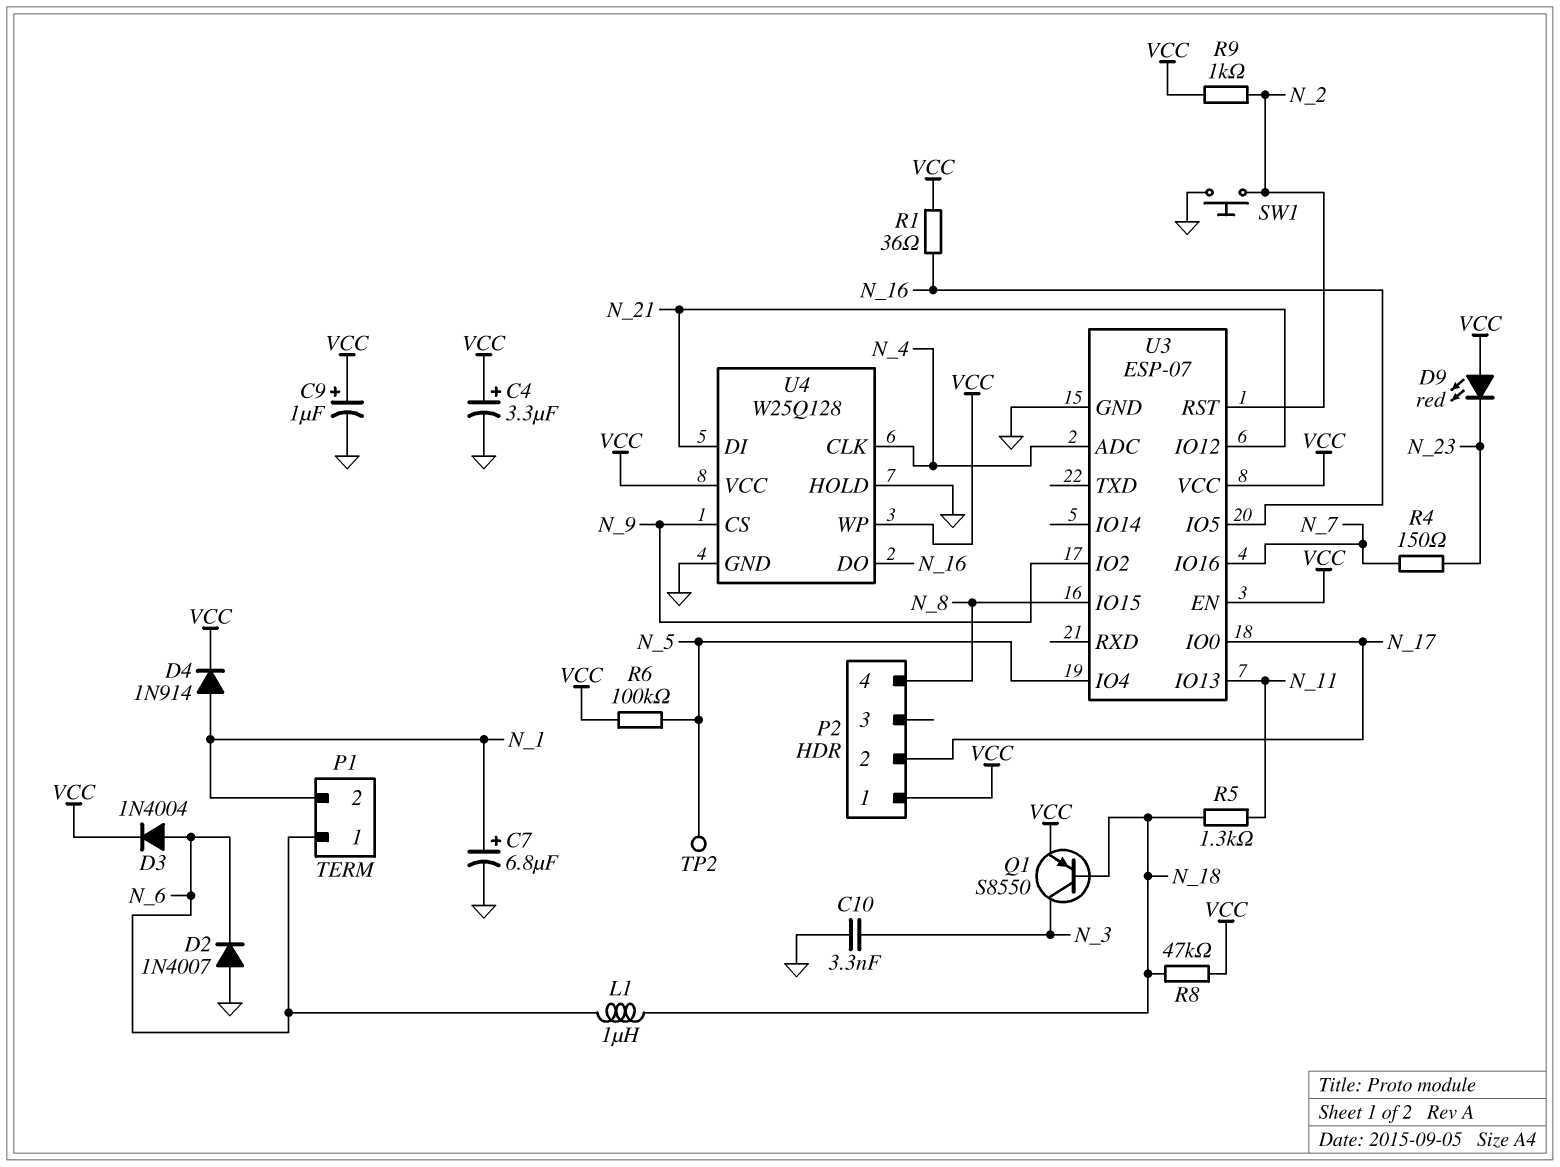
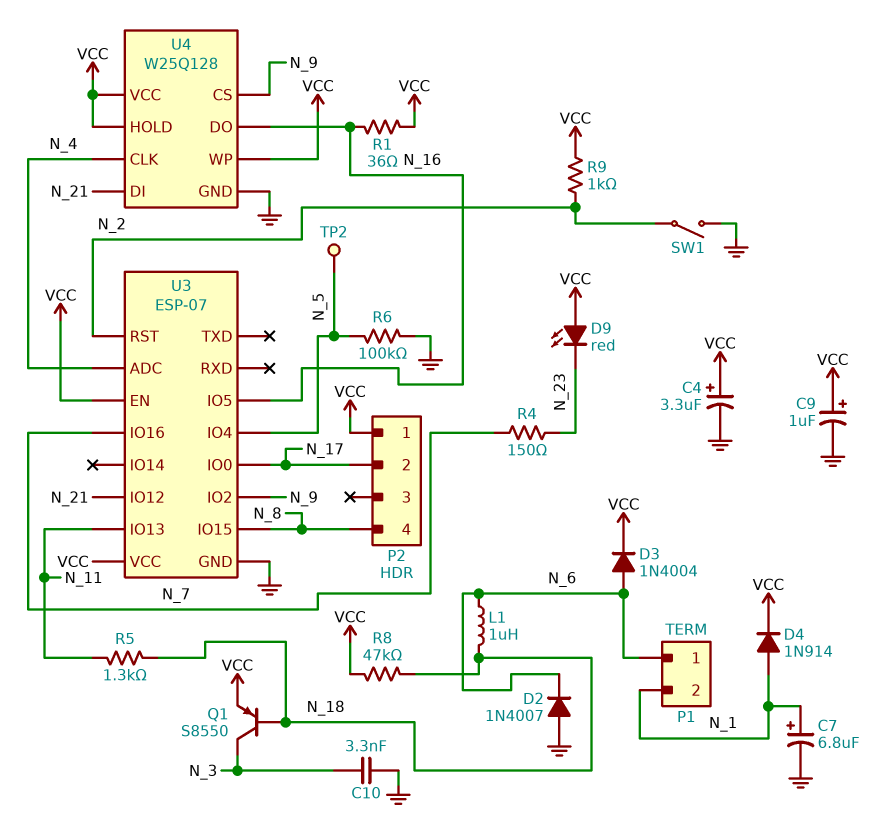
R6: 100k (N_5, VCC) -> 100k (GND, N_5)
SW1: button (GND, N_2) -> switch (GND, N_2)
U4 pin HOLD: GND -> VCC

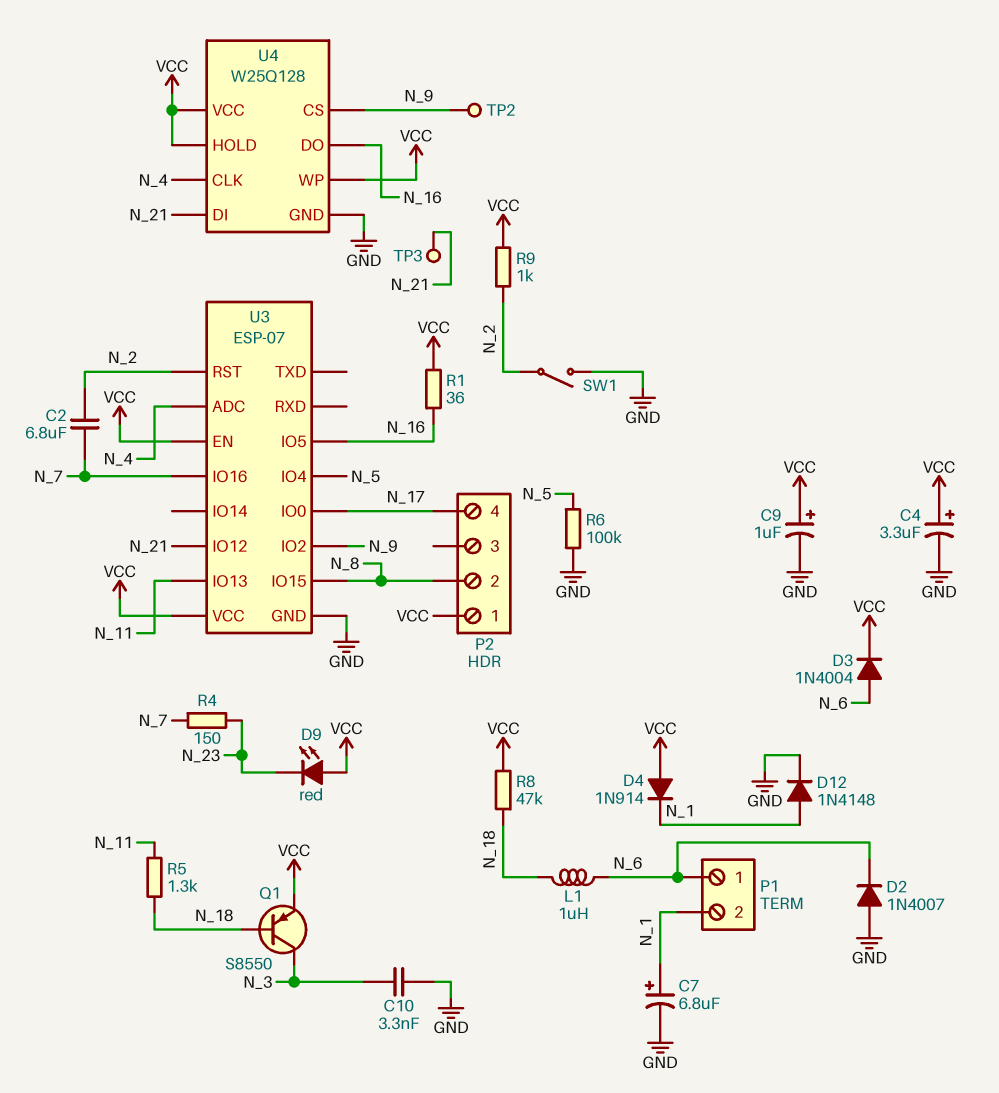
C2: none -> 6.8uF (N_2, N_7)
D4: diode 1N914 (A N_1, K VCC) -> diode 1N914 (A VCC, K N_1)
D12: none -> diode 1N4148 (A N_1, K GND)
P2 pin 2: N_17 -> N_8
P2 pin 4: N_8 -> N_17
TP2: test point (N_5) -> test point (N_9)
TP3: none -> test point (N_21)

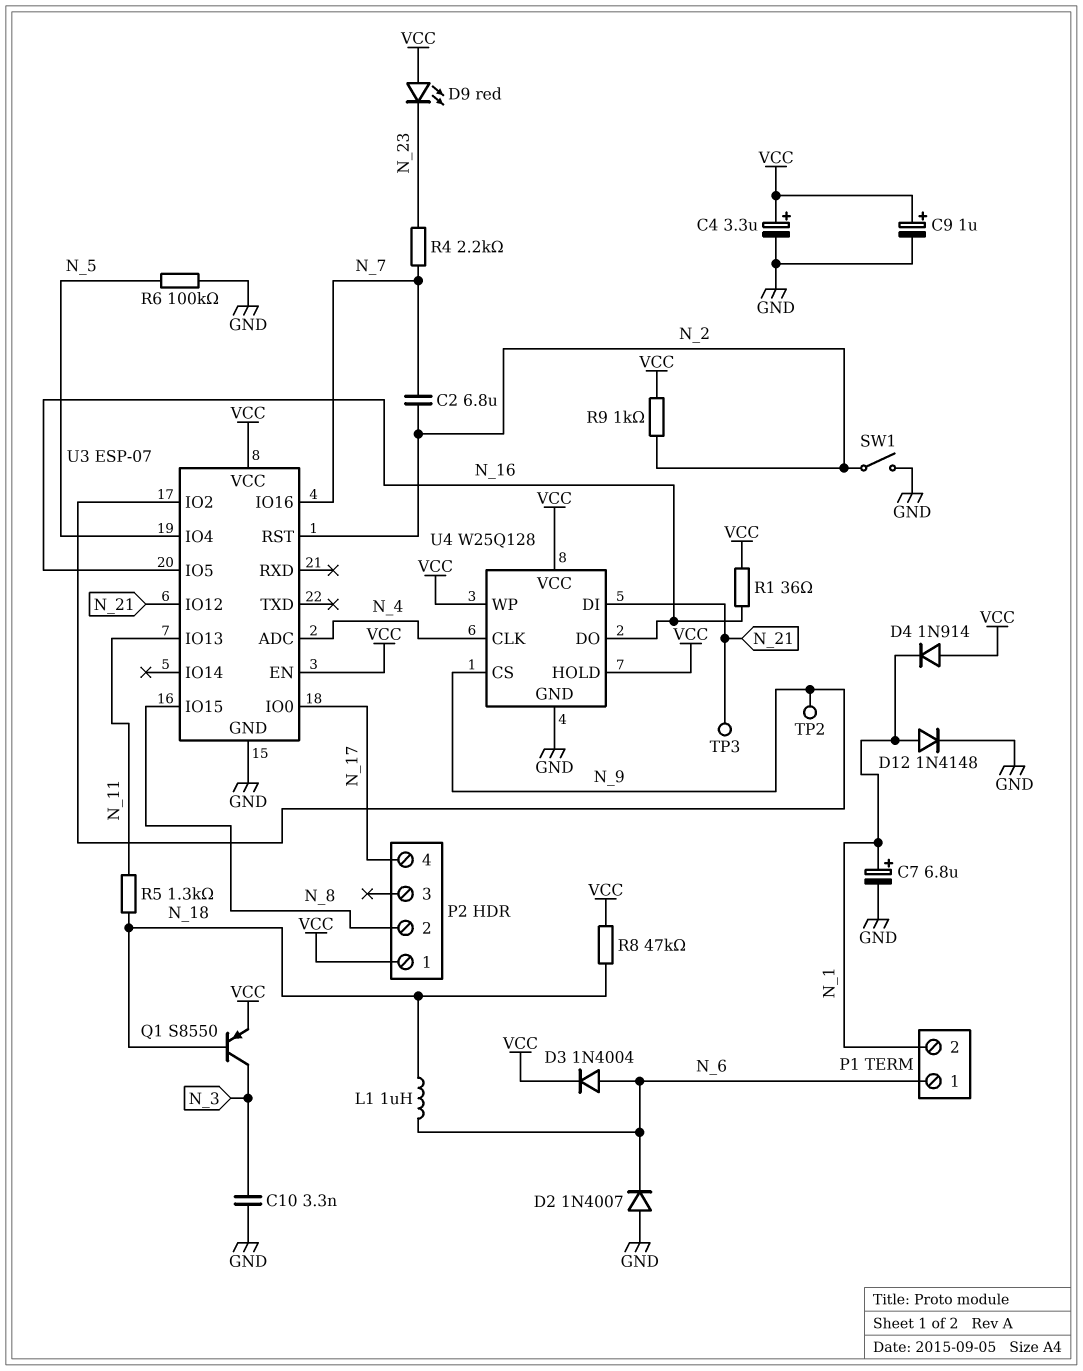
R4: 150 (N_7, N_23) -> 2.2k (N_7, N_23)

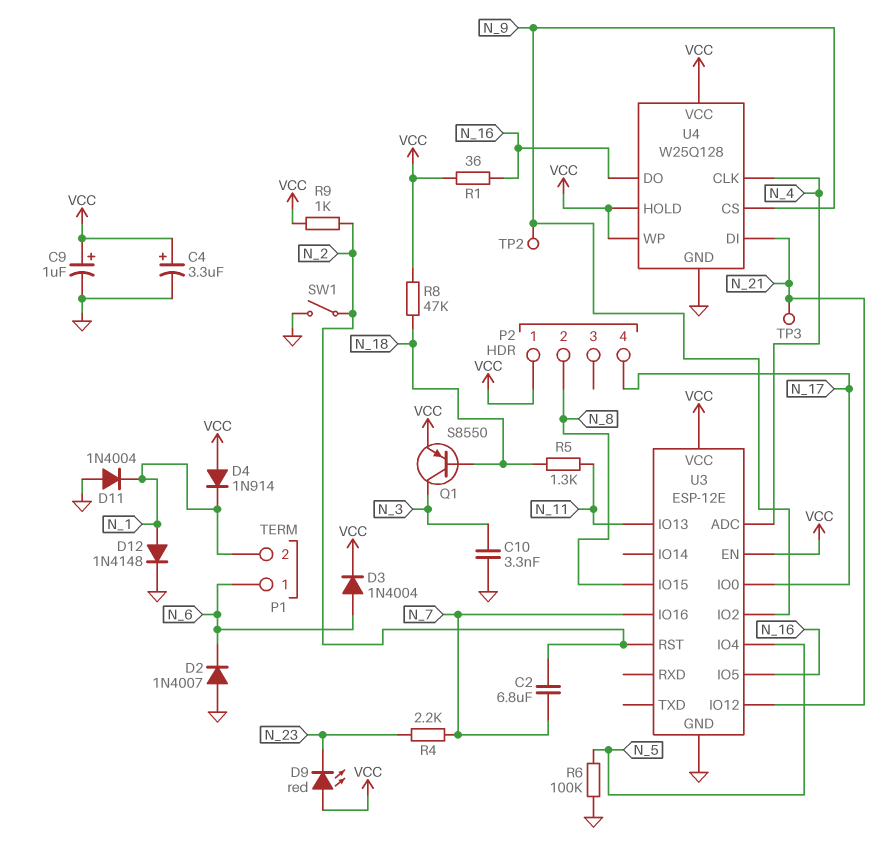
C7: 6.8uF (plus N_1, minus GND) -> none
D11: none -> diode 1N4004 (A GND, K N_1)
L1: 1uH (N_6, N_18) -> none
U3: ESP-07 -> ESP-12E

